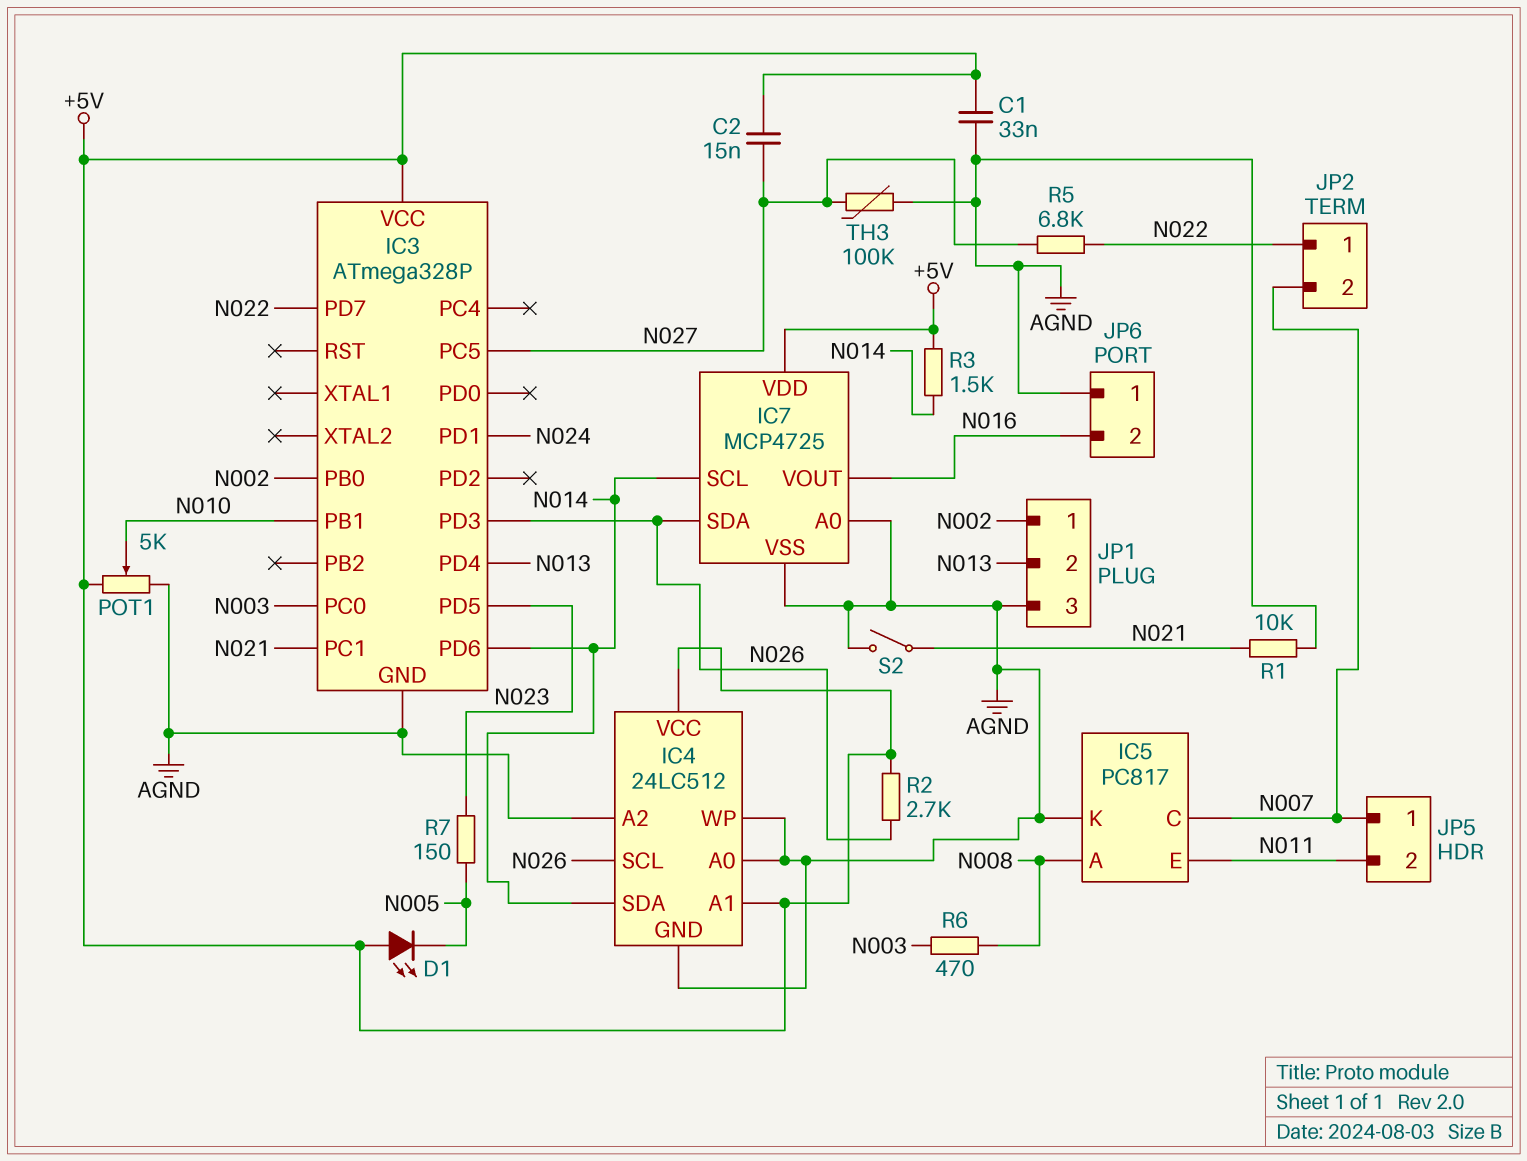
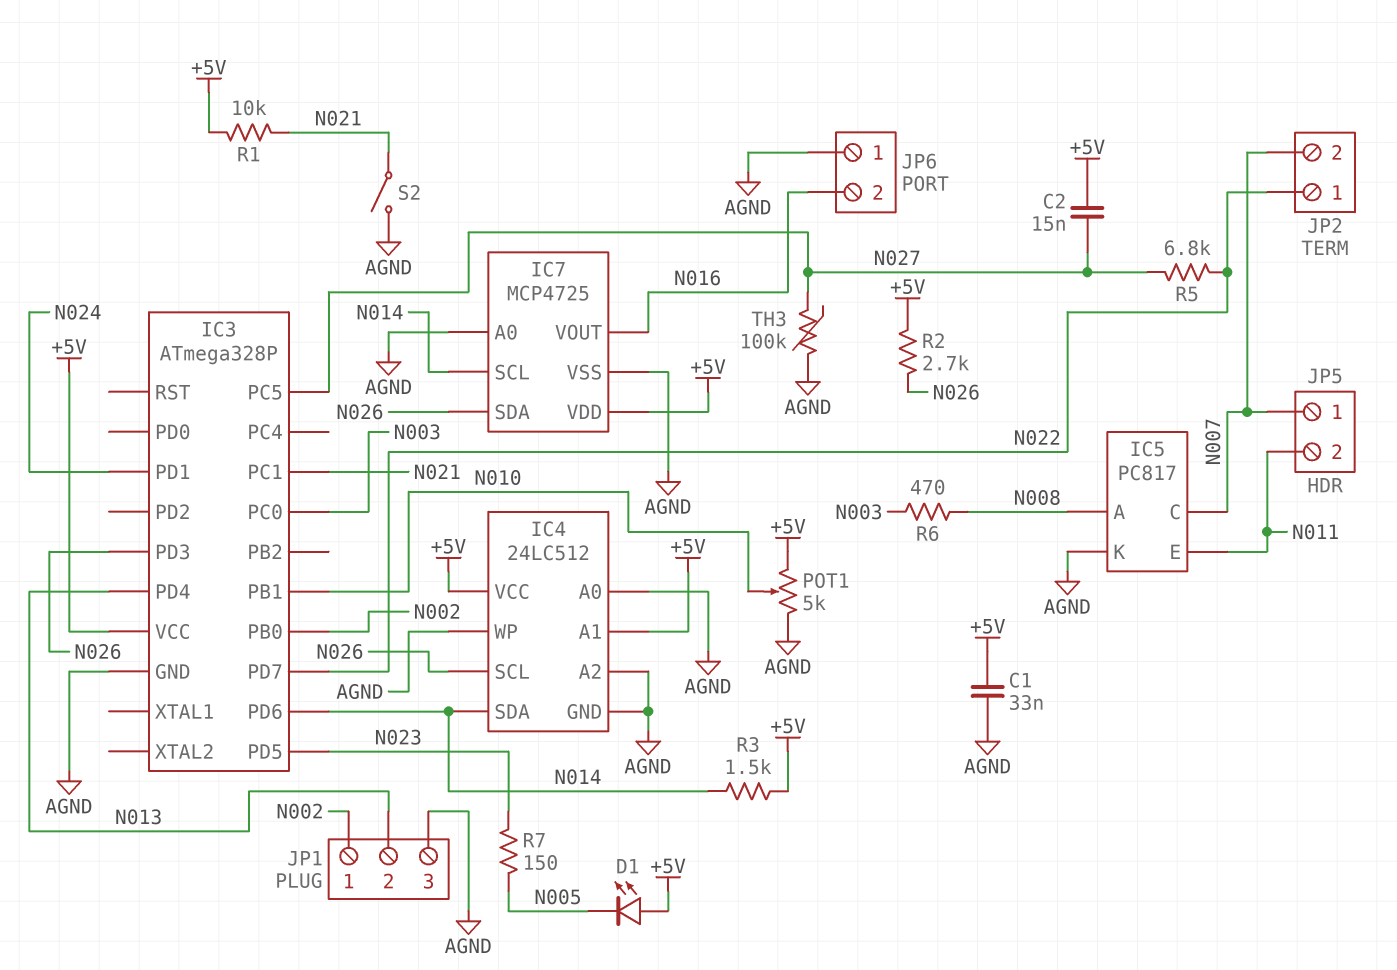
R1: 10k (AGND, N021) -> 10k (+5V, N021)

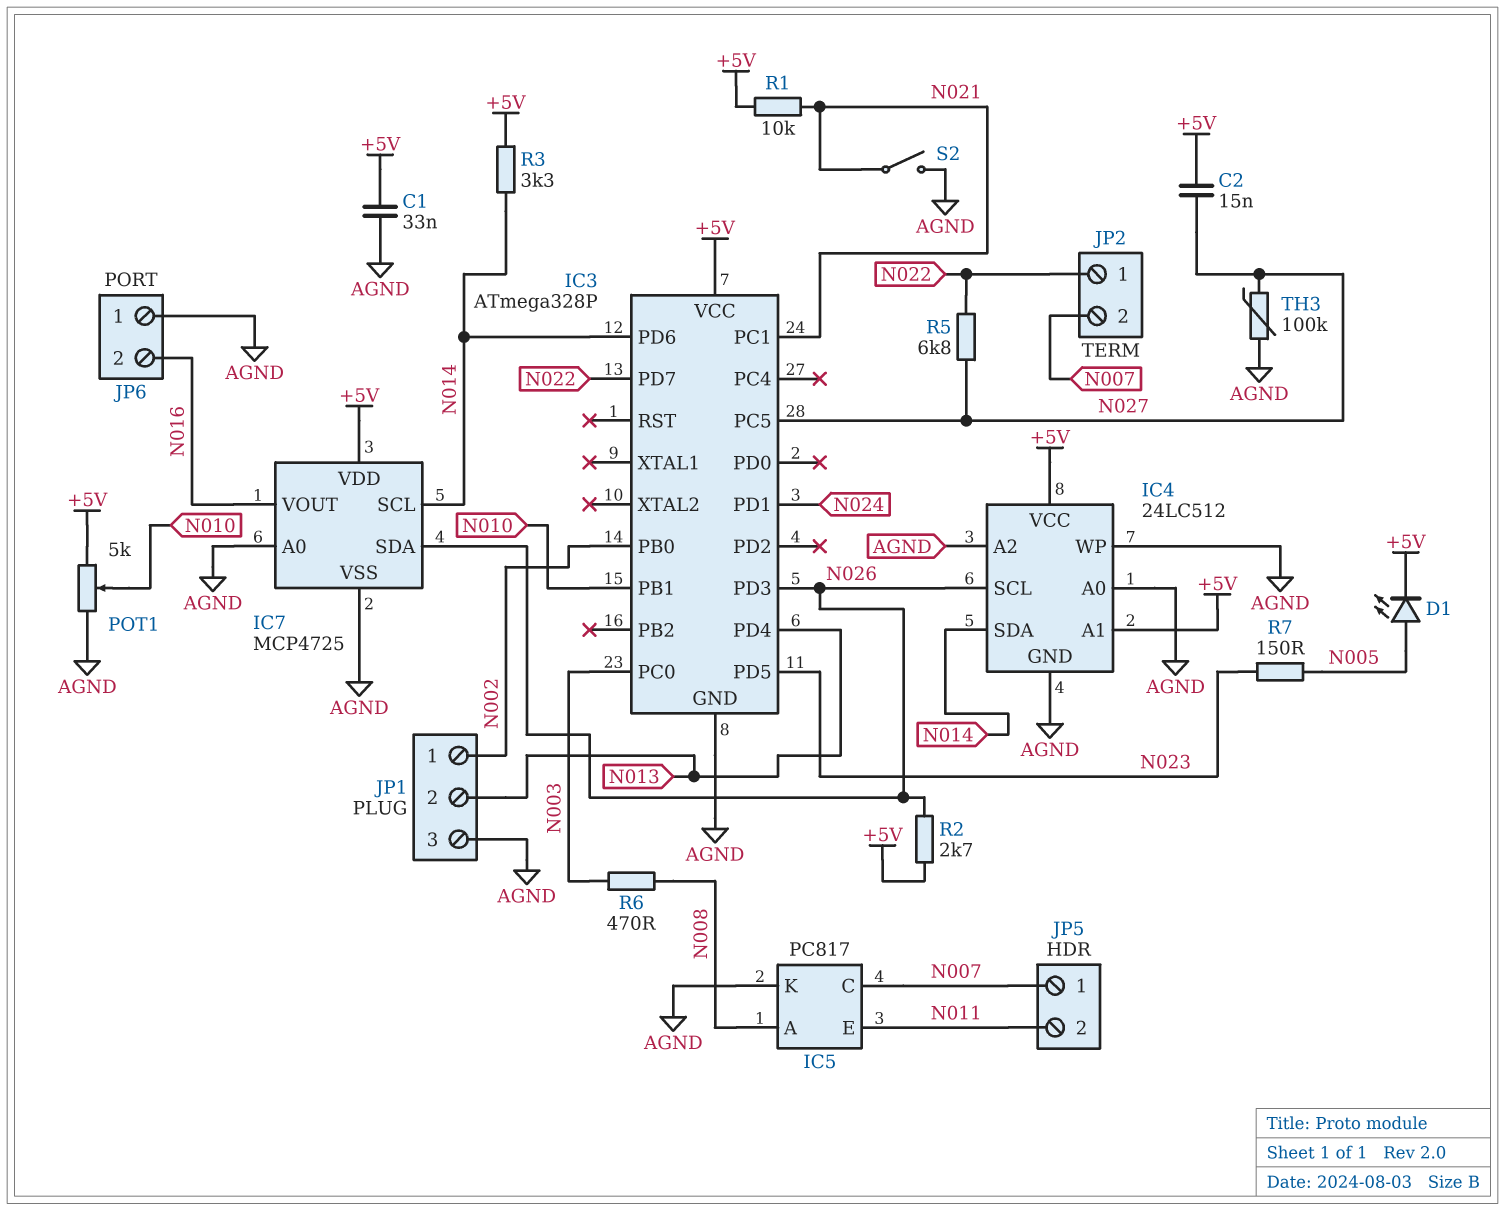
D1: LED (A +5V, K N005) -> LED (A N005, K +5V)
R3: 1.5k (+5V, N014) -> 3.3k (+5V, N014)

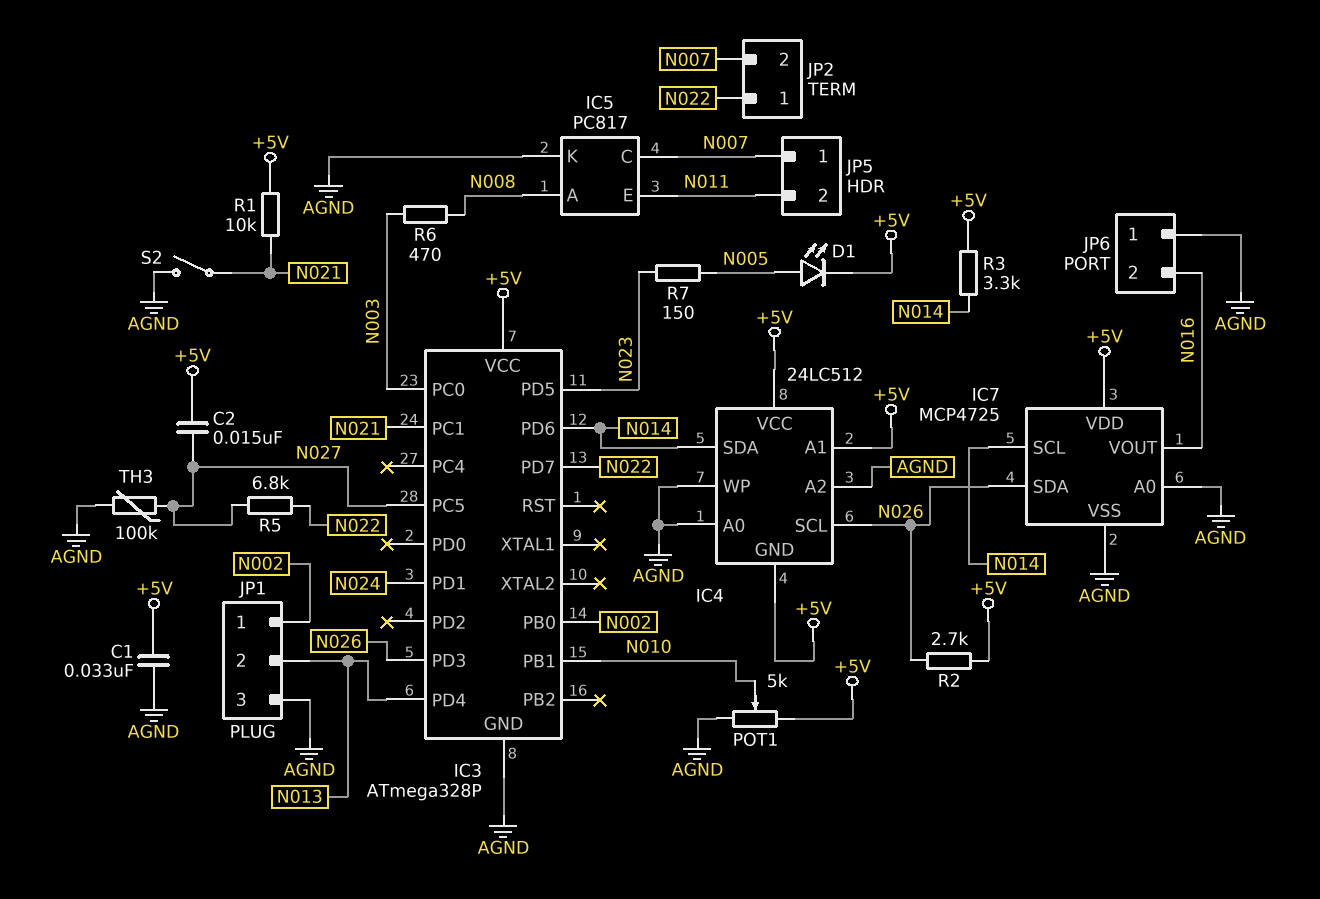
IC4 pin GND: AGND -> +5V

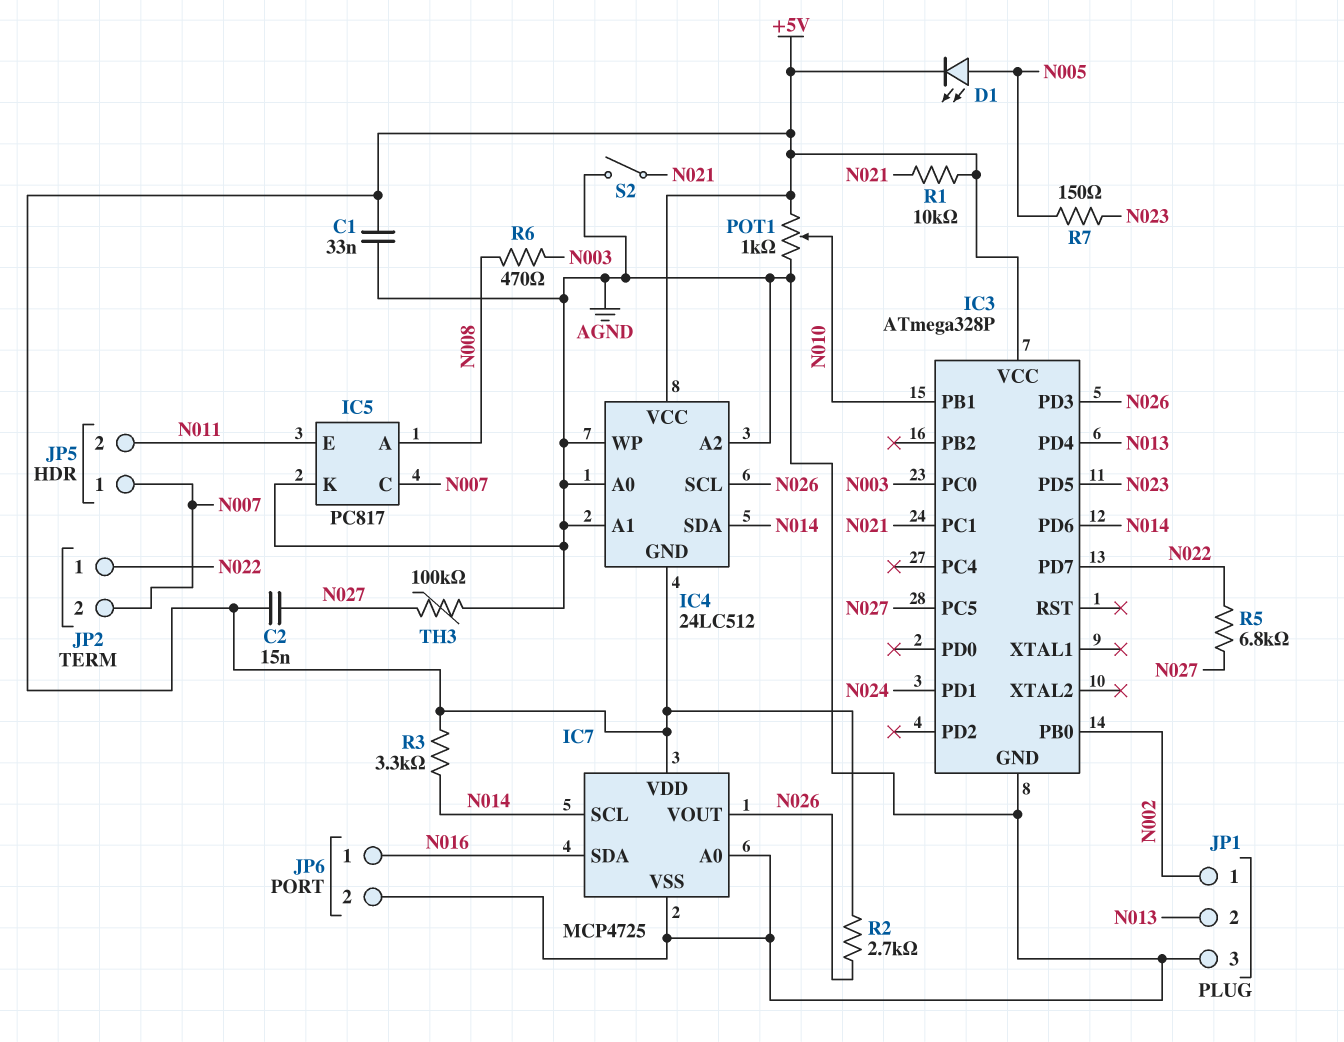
IC4 pin A1: +5V -> AGND
IC7 pin SDA: N026 -> N016
IC7 pin VOUT: N016 -> N026
JP6 pin 1: AGND -> N016
JP6 pin 2: N016 -> AGND
POT1: 5k (+5V, AGND, wiper N010) -> 1k (+5V, AGND, wiper N010)

